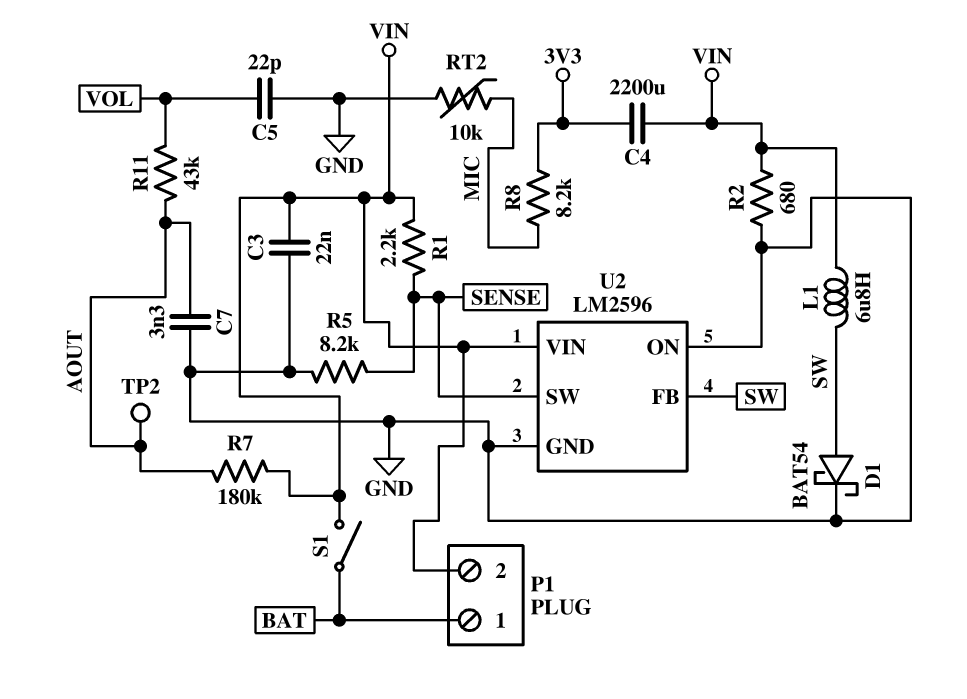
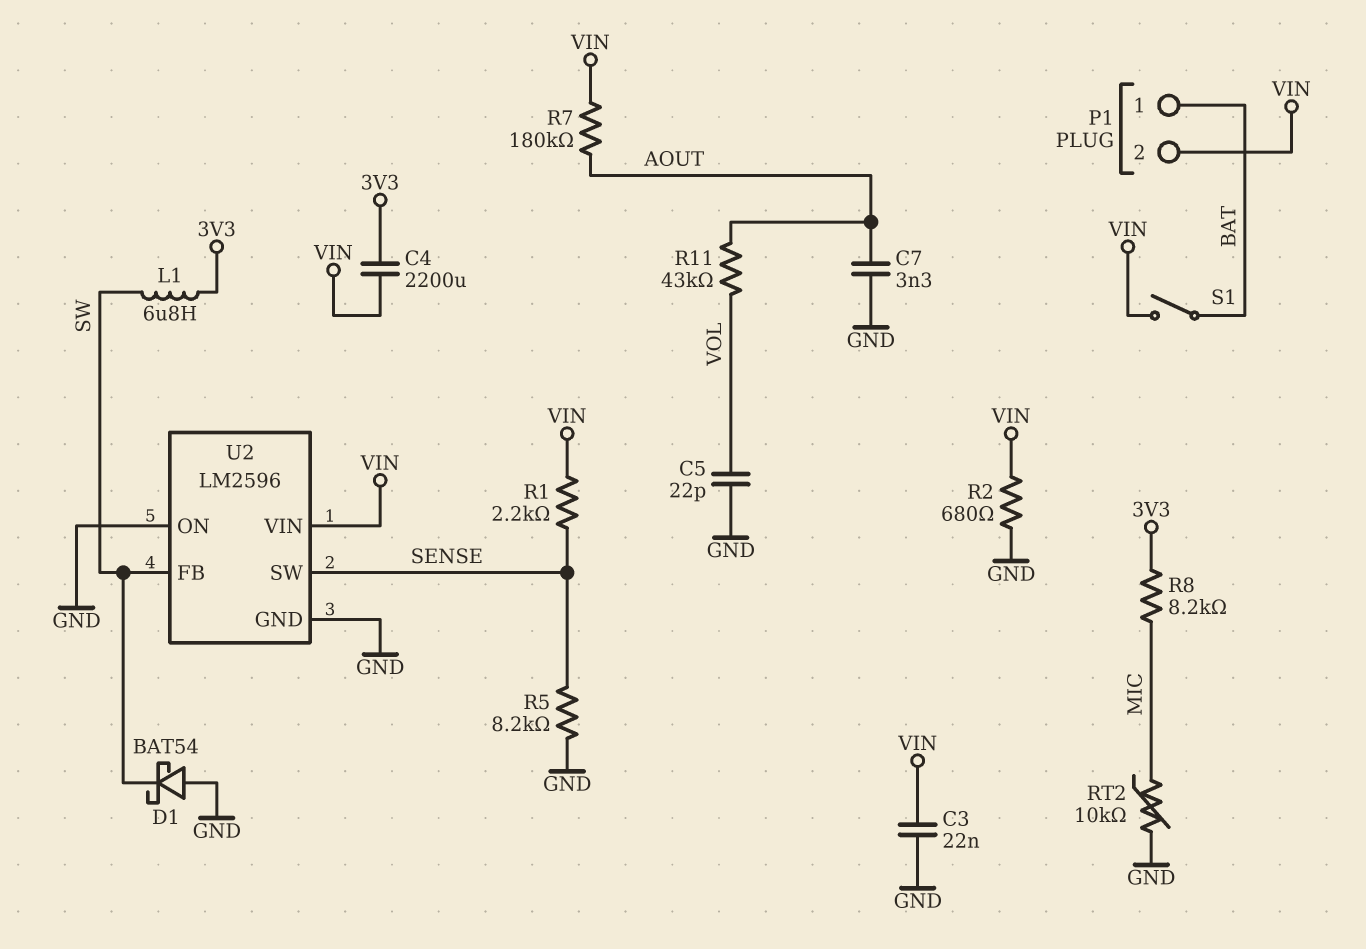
D1: schottky BAT54 (A SW, K GND) -> schottky BAT54 (A GND, K SW)
L1: 6.8uH (SW, VIN) -> 6.8uH (3V3, SW)
TP2: test point (AOUT) -> none

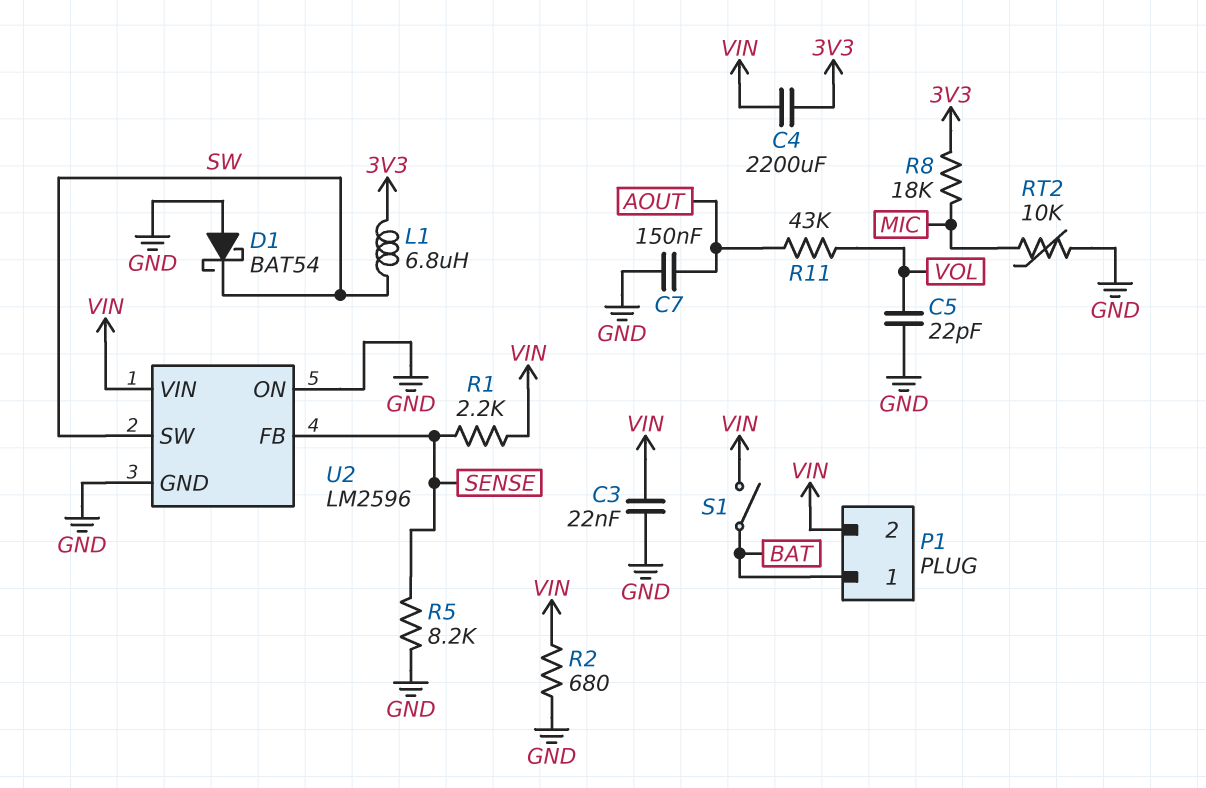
C7: 3.3nF (AOUT, GND) -> 150nF (AOUT, GND)
R7: 180k (AOUT, VIN) -> none
R8: 8.2k (3V3, MIC) -> 18k (3V3, MIC)
U2 pin FB: SW -> SENSE
U2 pin SW: SENSE -> SW

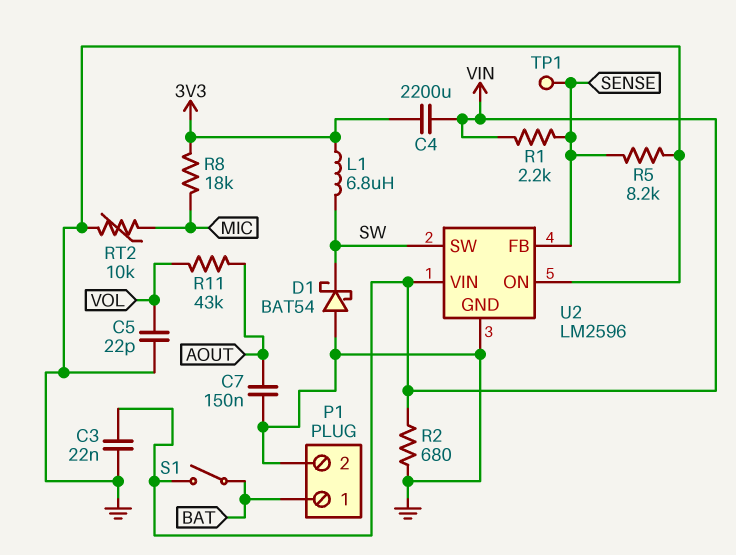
P1 pin 2: VIN -> GND
TP1: none -> test point (SENSE)

